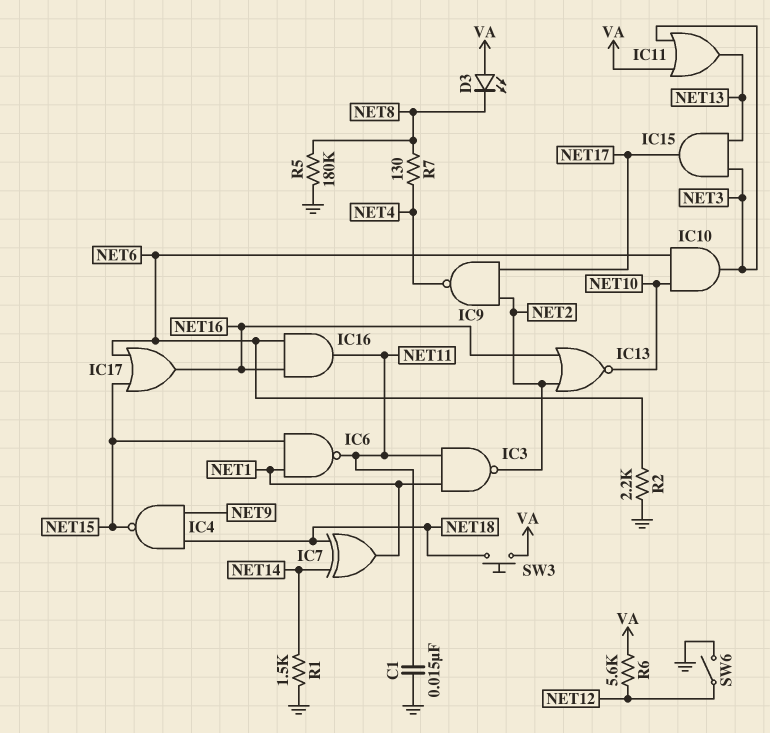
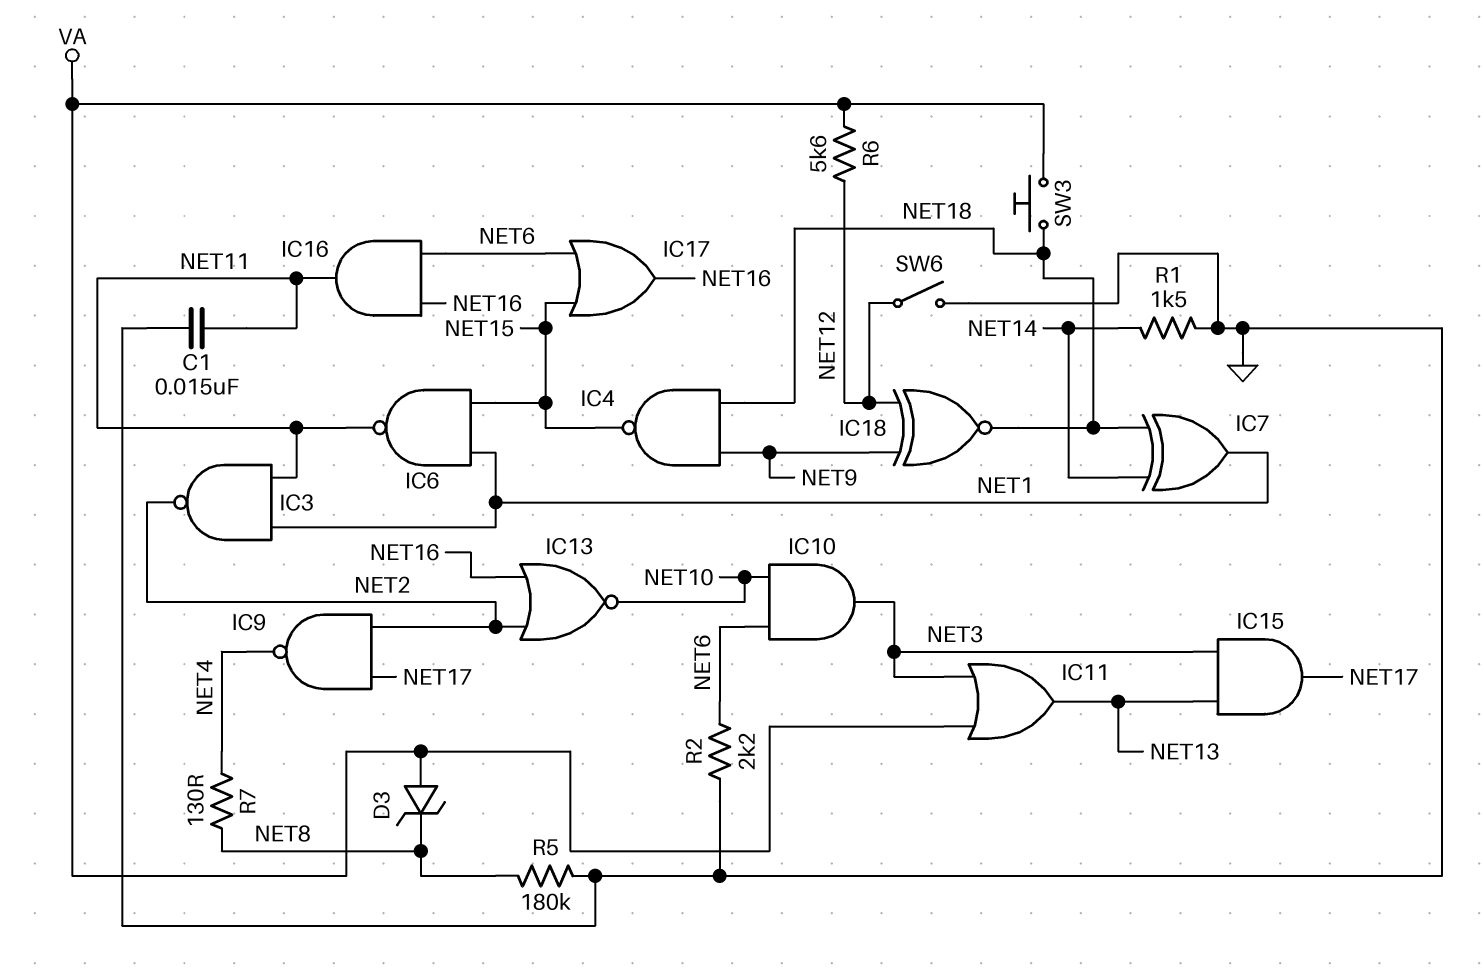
D3: LED (A VA, K NET8) -> zener (A VA, K NET8)
IC18: none -> XNOR (in NET9, in NET12, out NET18)

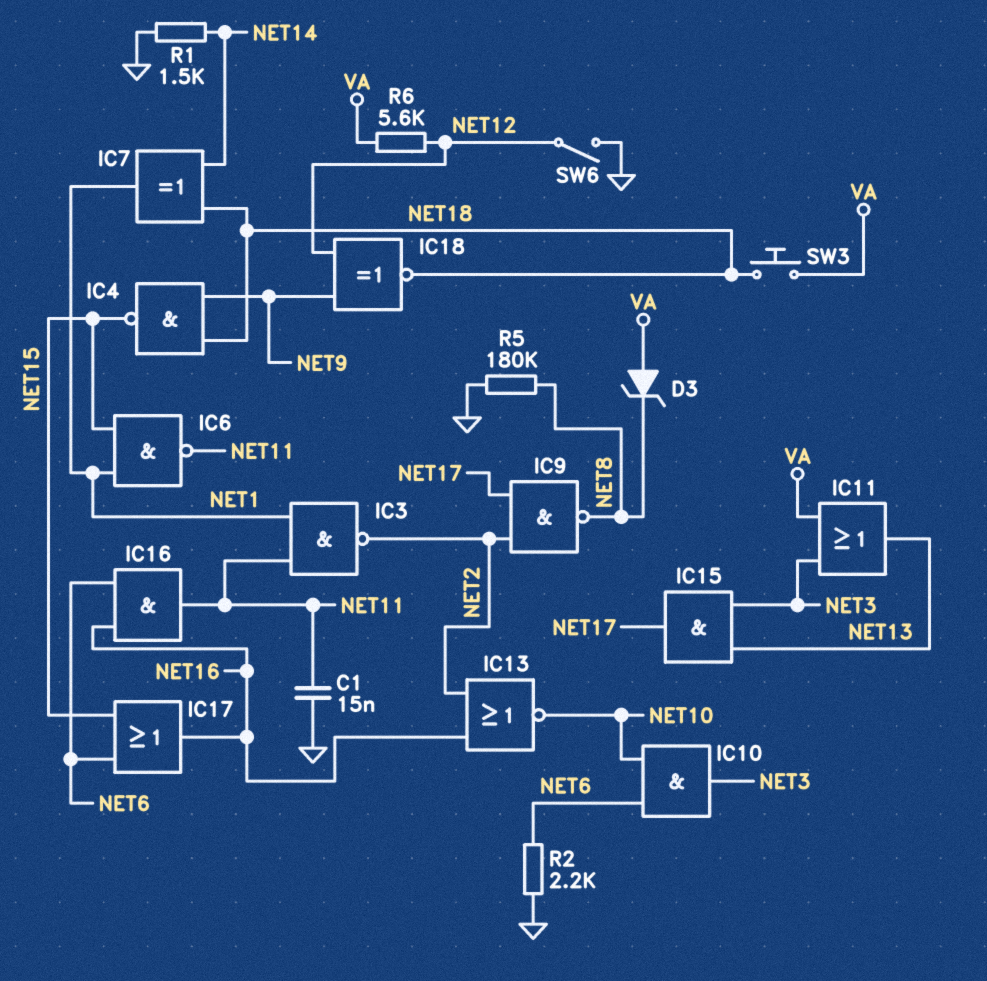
IC9: NAND (in NET2, in NET17, out NET4) -> NAND (in NET2, in NET17, out NET8)
R7: 130 (NET4, NET8) -> none

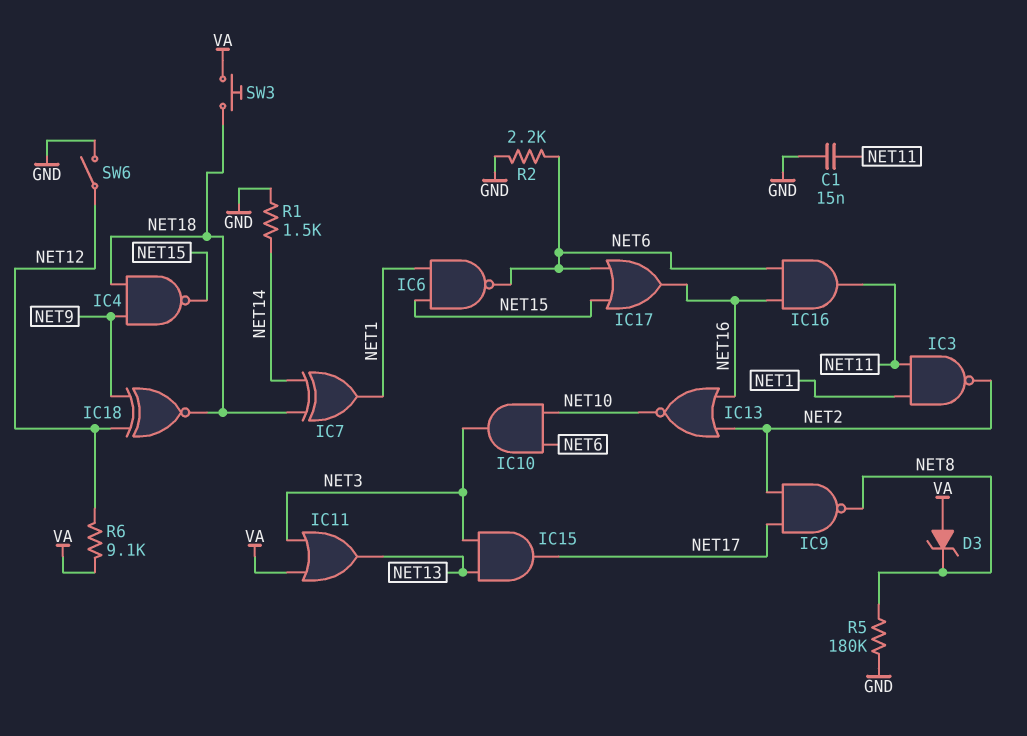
IC6: NAND (in NET1, in NET15, out NET11) -> NAND (in NET1, in NET15, out NET6)
R6: 5.6k (NET12, VA) -> 9.1k (NET12, VA)

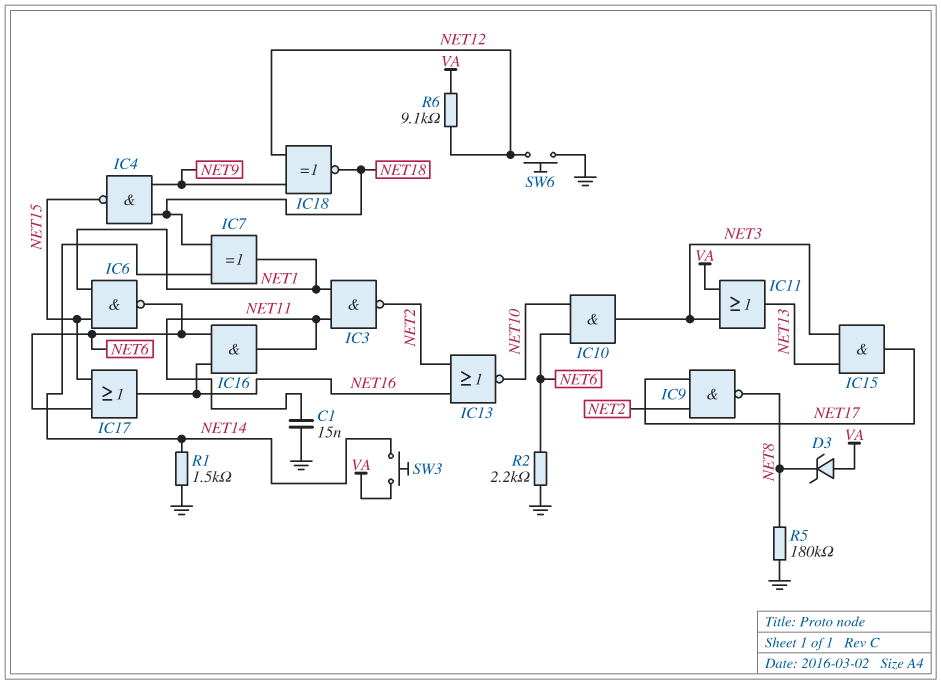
SW3: button (NET18, VA) -> button (NET14, VA)
SW6: switch (GND, NET12) -> button (GND, NET12)

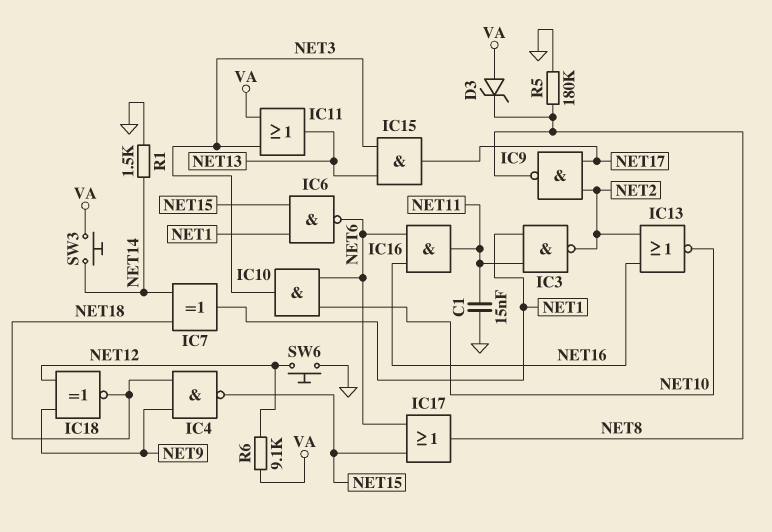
IC17: OR (in NET6, in NET15, out NET16) -> OR (in NET6, in NET15, out NET8)
R2: 2.2k (GND, NET6) -> none

